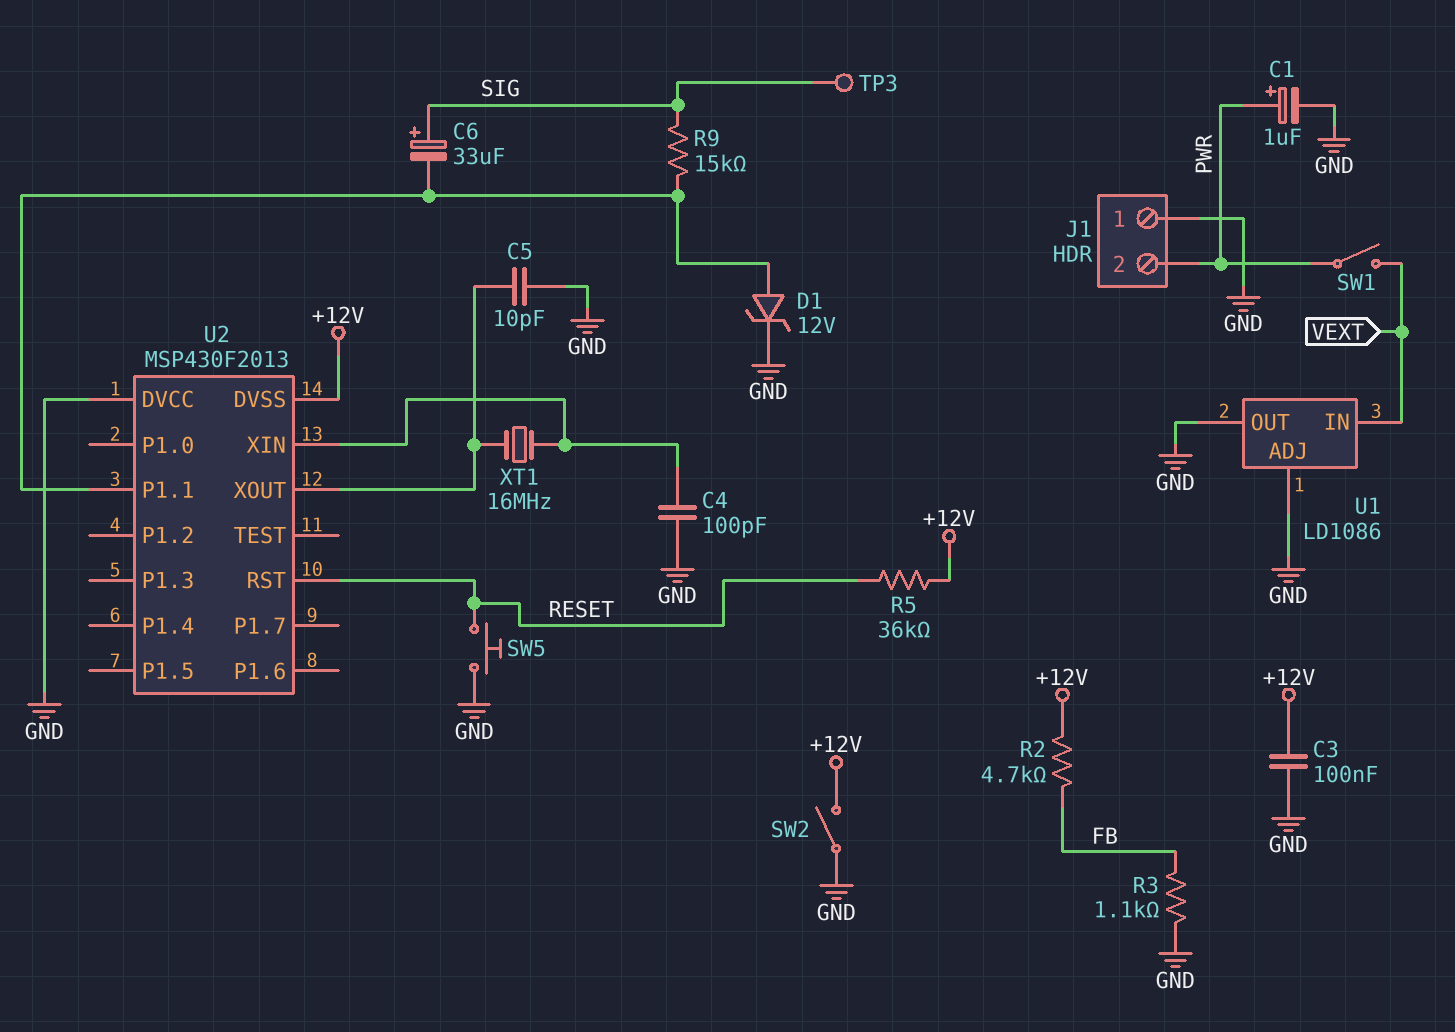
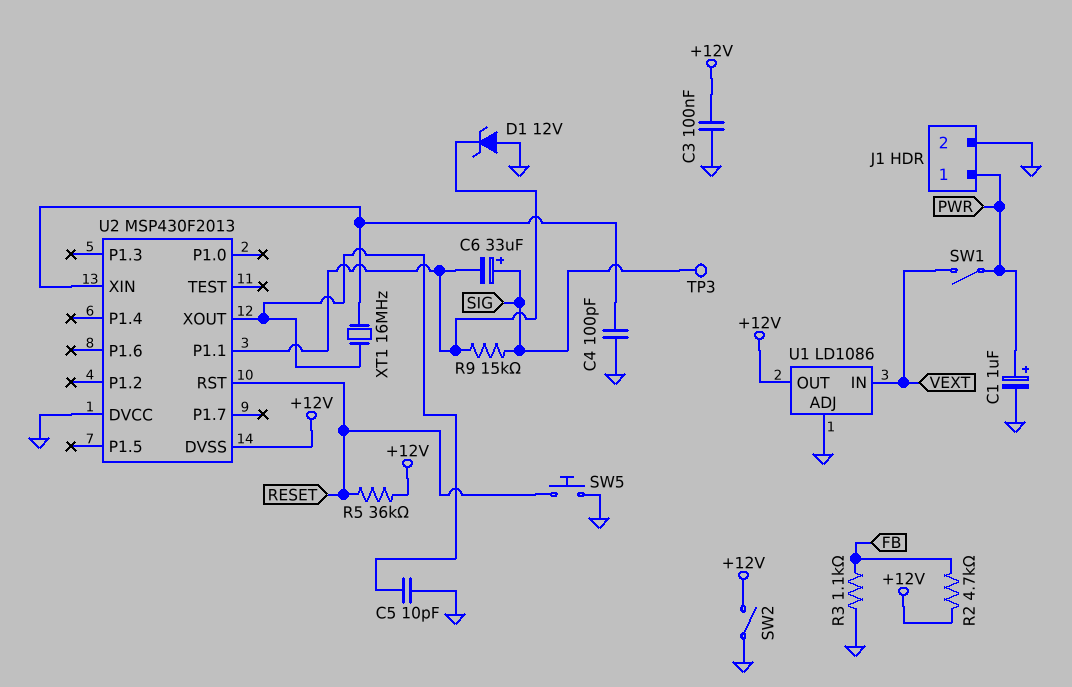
D1: zener 12V (A U2/P1.1, K GND) -> zener 12V (A GND, K U2/P1.1)
J1 pin 1: GND -> PWR
J1 pin 2: PWR -> GND
U1 pin OUT: GND -> +12V

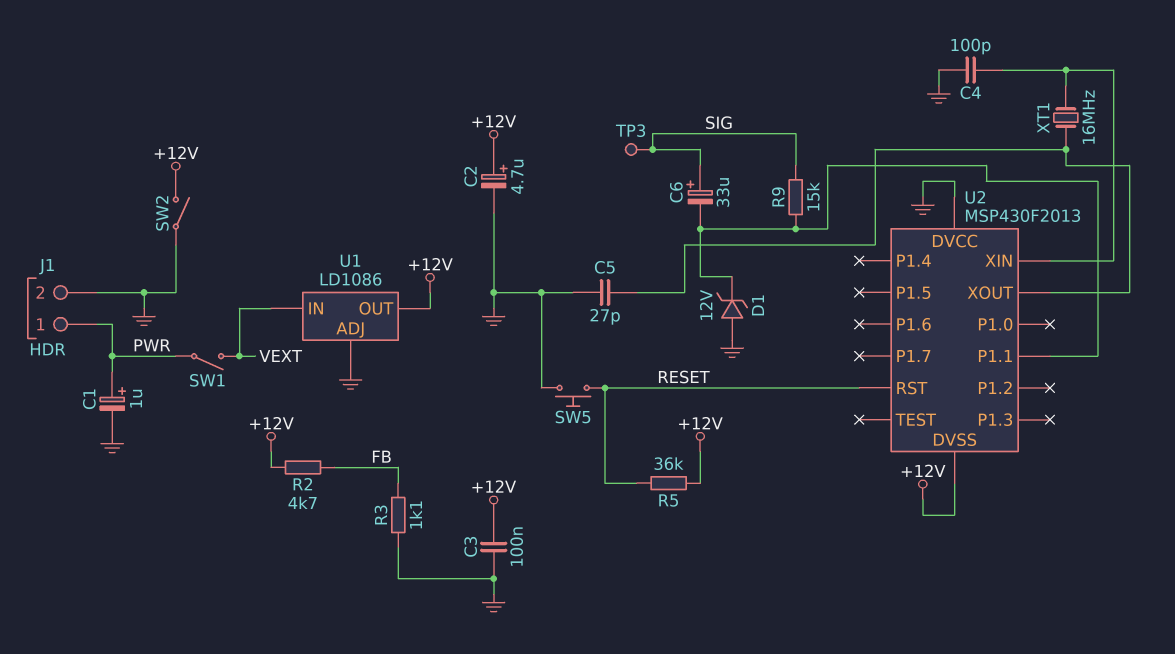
C2: none -> 4.7uF (plus +12V, minus GND)
C5: 10pF (GND, U2/XOUT) -> 27pF (GND, U2/XOUT)

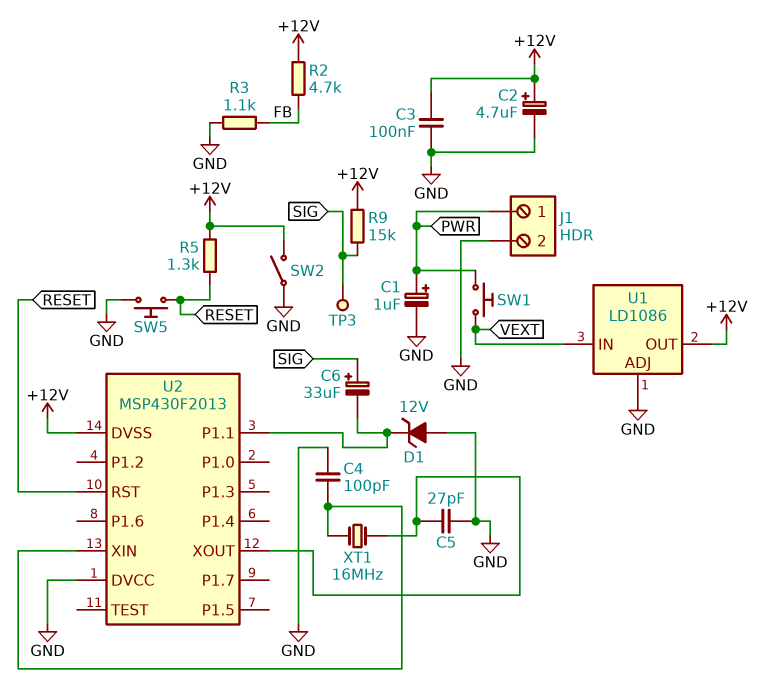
R5: 36k (+12V, RESET) -> 1.3k (+12V, RESET)
R9: 15k (SIG, U2/P1.1) -> 15k (+12V, SIG)
SW1: switch (PWR, VEXT) -> button (PWR, VEXT)

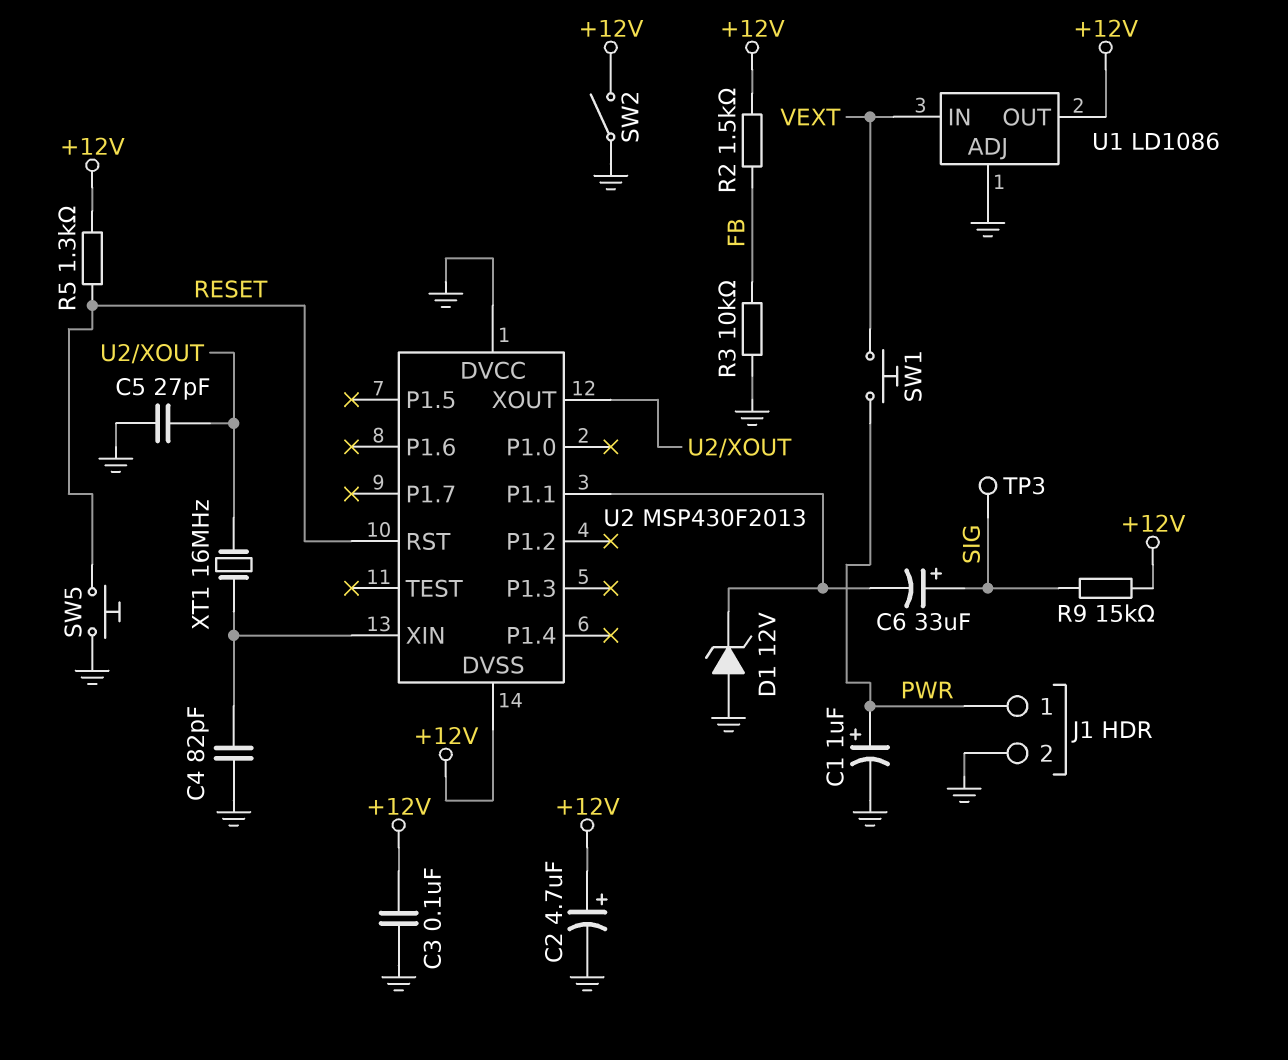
C4: 100pF (GND, U2/XIN) -> 82pF (GND, U2/XIN)
R2: 4.7k (+12V, FB) -> 1.5k (+12V, FB)
R3: 1.1k (FB, GND) -> 10k (FB, GND)

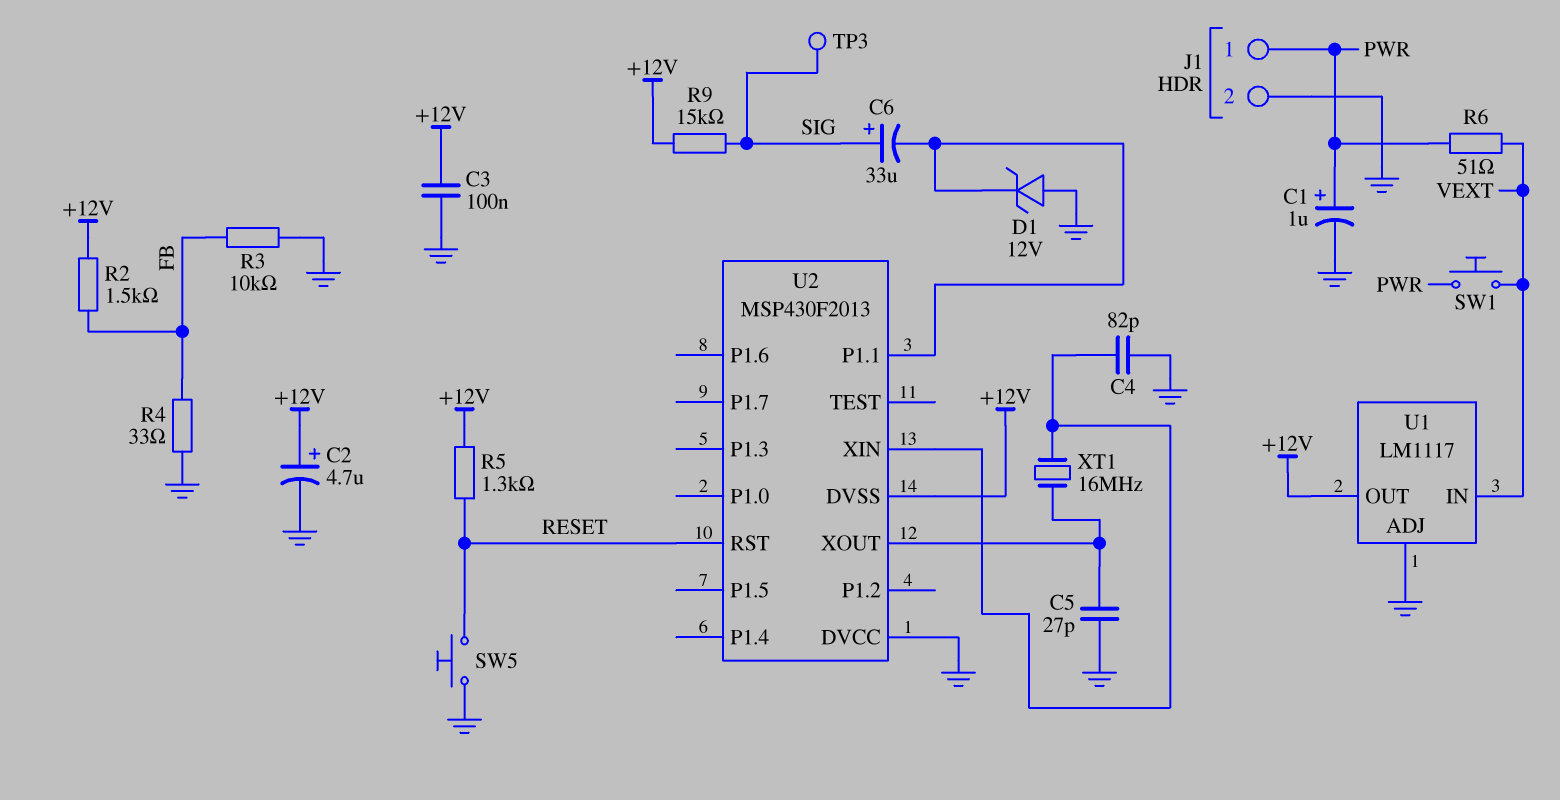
R4: none -> 33 (FB, GND)
R6: none -> 51 (PWR, VEXT)
SW2: switch (+12V, GND) -> none
U1: LD1086 -> LM1117

